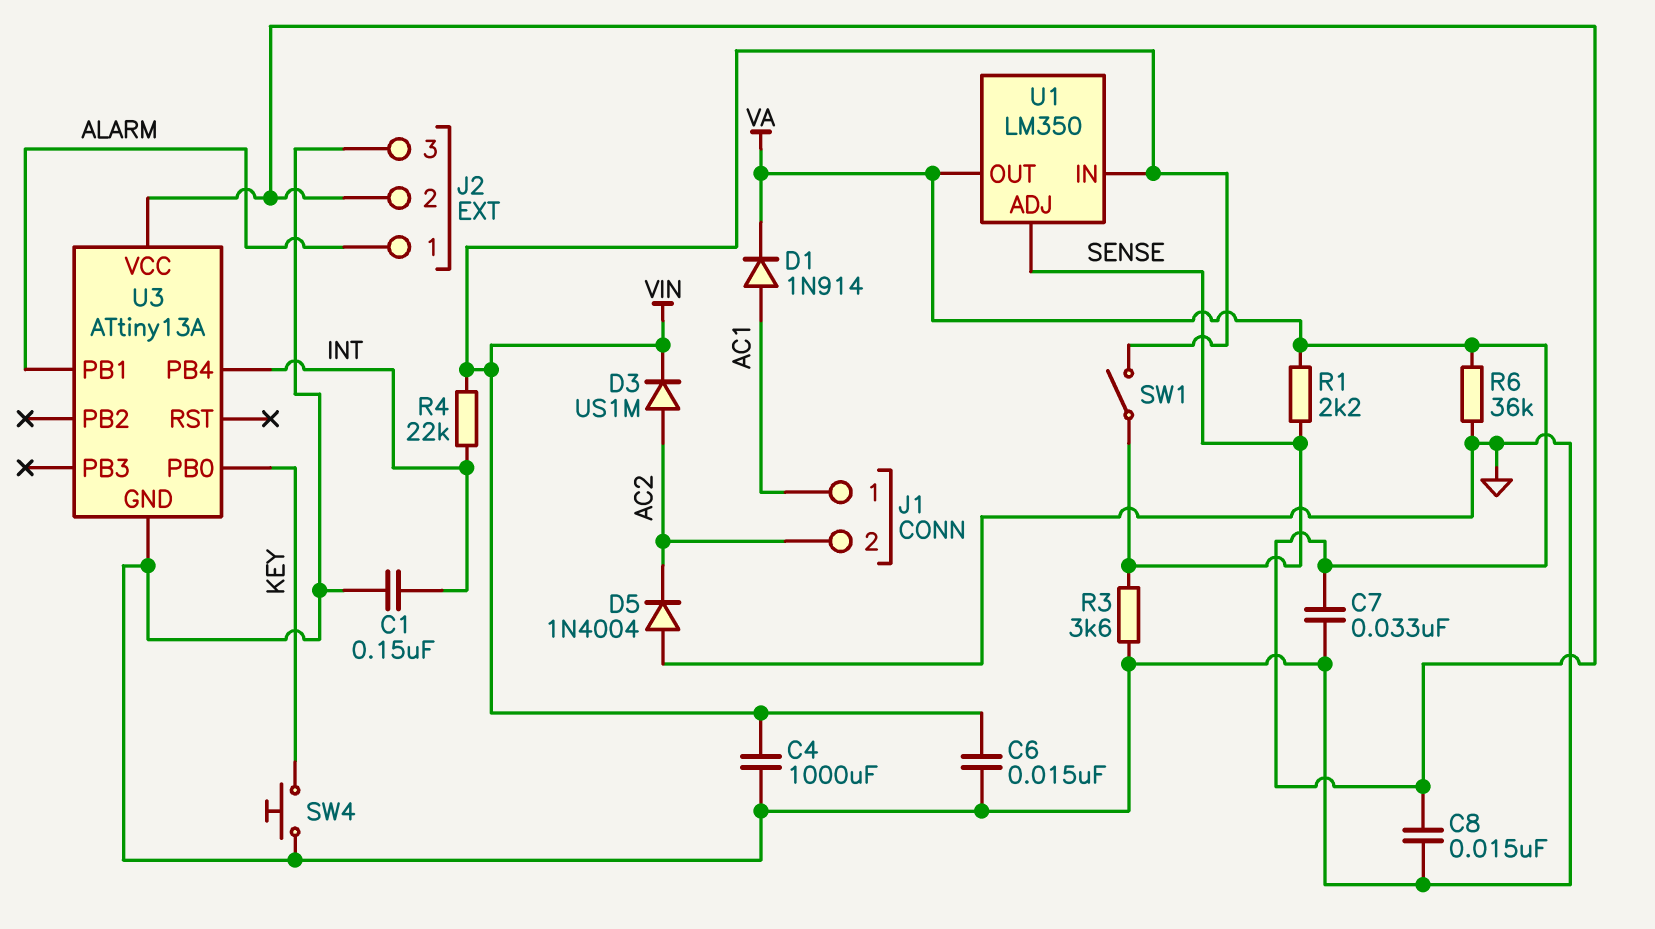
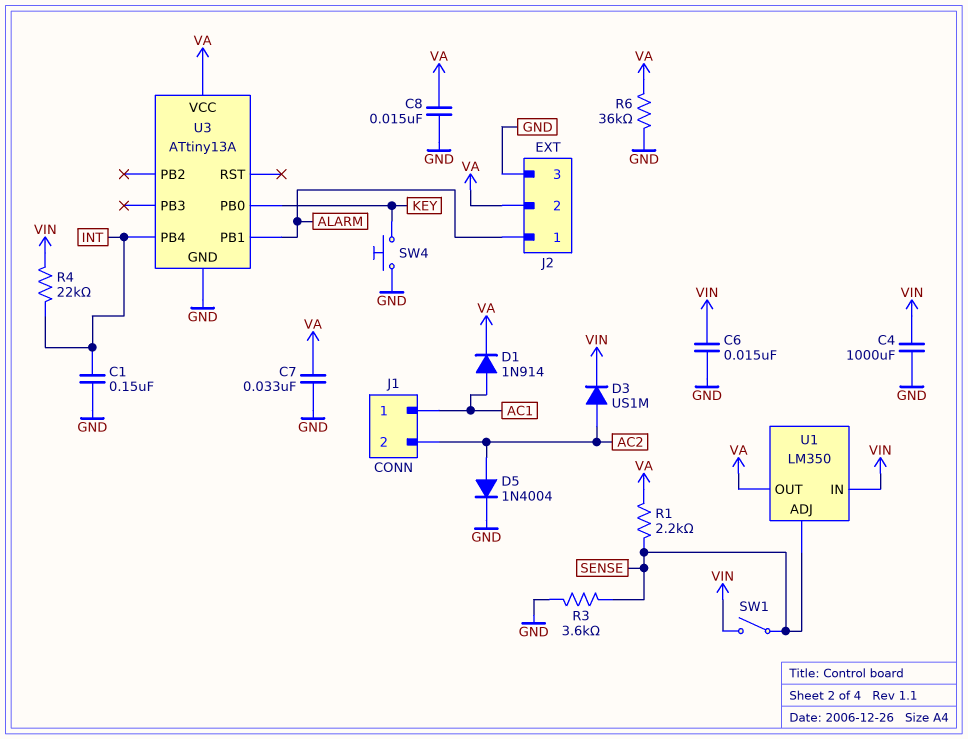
D5: diode 1N4004 (A GND, K AC2) -> diode 1N4004 (A AC2, K GND)

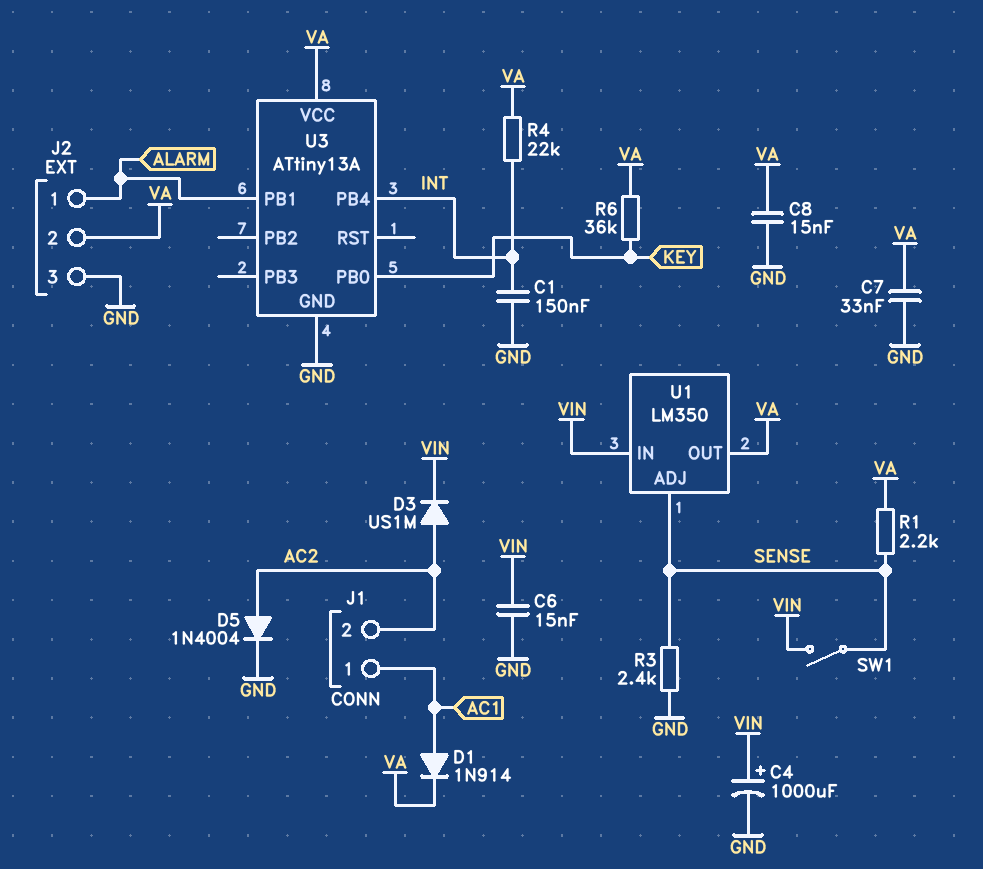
C4: 1000uF (GND, VIN) -> 1000uF (plus VIN, minus GND)
R3: 3.6k (GND, SENSE) -> 2.4k (GND, SENSE)
R4: 22k (INT, VIN) -> 22k (INT, VA)
R6: 36k (GND, VA) -> 36k (KEY, VA)
SW4: button (GND, KEY) -> none

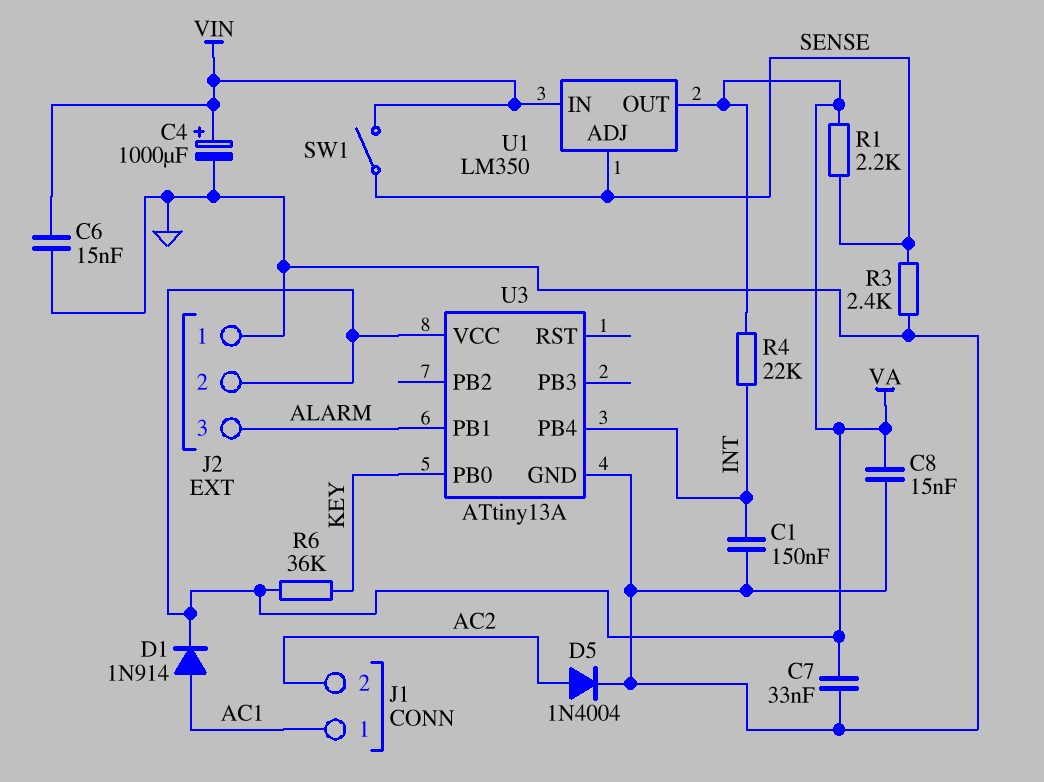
D3: diode US1M (A AC2, K VIN) -> none
J2 pin 1: ALARM -> GND
J2 pin 3: GND -> ALARM

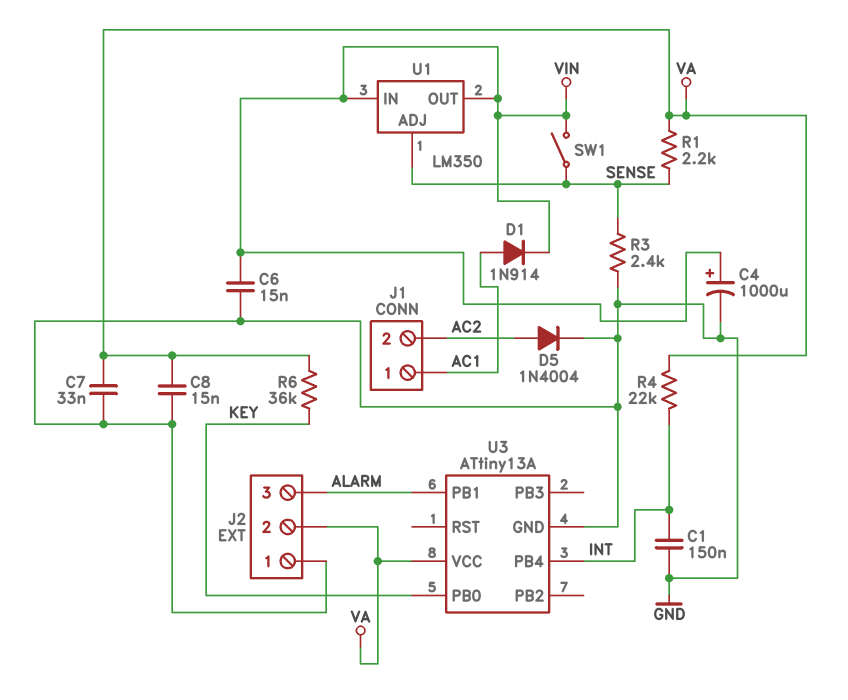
D1: diode 1N914 (A AC1, K VA) -> diode 1N914 (A AC1, K VIN)
U1 pin OUT: VA -> VIN

